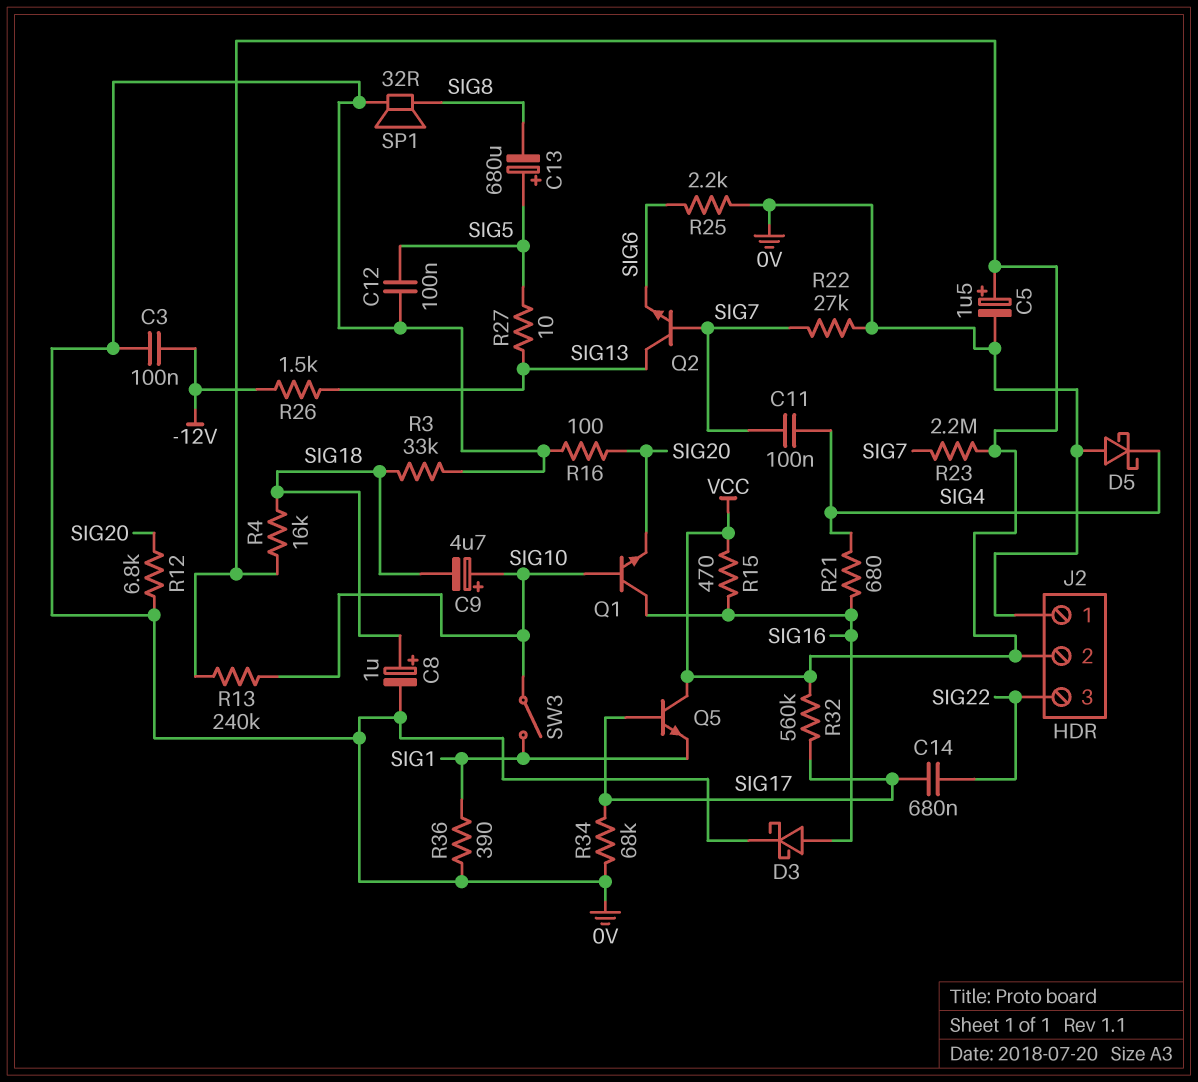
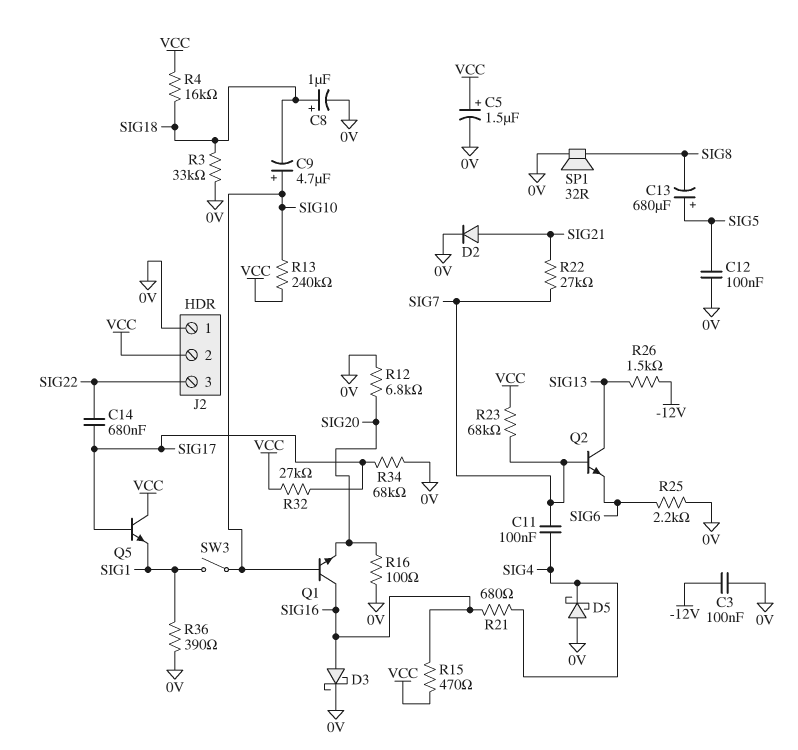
D2: none -> diode (A SIG21, K 0V)
R22: 27k (0V, SIG7) -> 27k (SIG7, SIG21)
R23: 2.2M (SIG7, VCC) -> 68k (SIG7, VCC)
R27: 10 (SIG5, SIG13) -> none
R32: 560k (SIG17, VCC) -> 27k (SIG17, VCC)

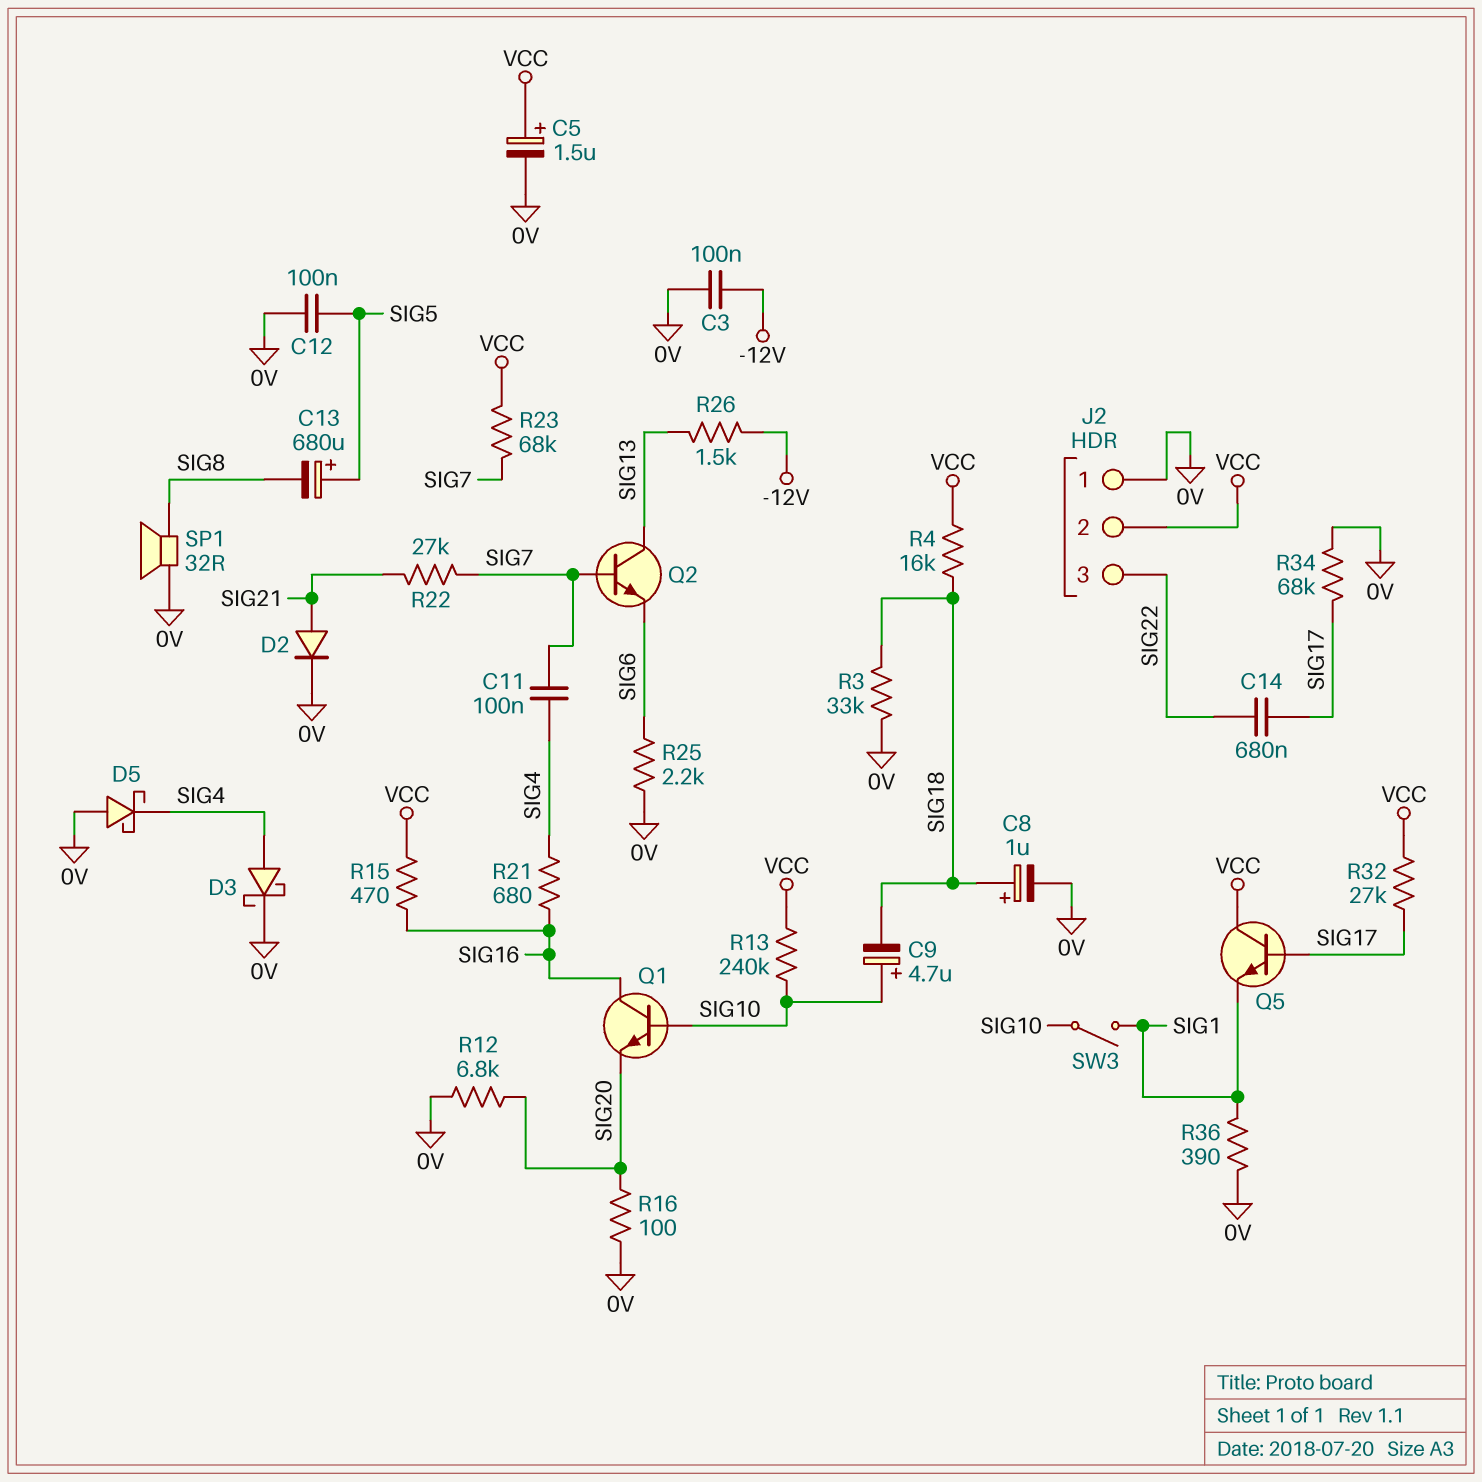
D3: schottky (A SIG16, K 0V) -> schottky (A SIG4, K 0V)

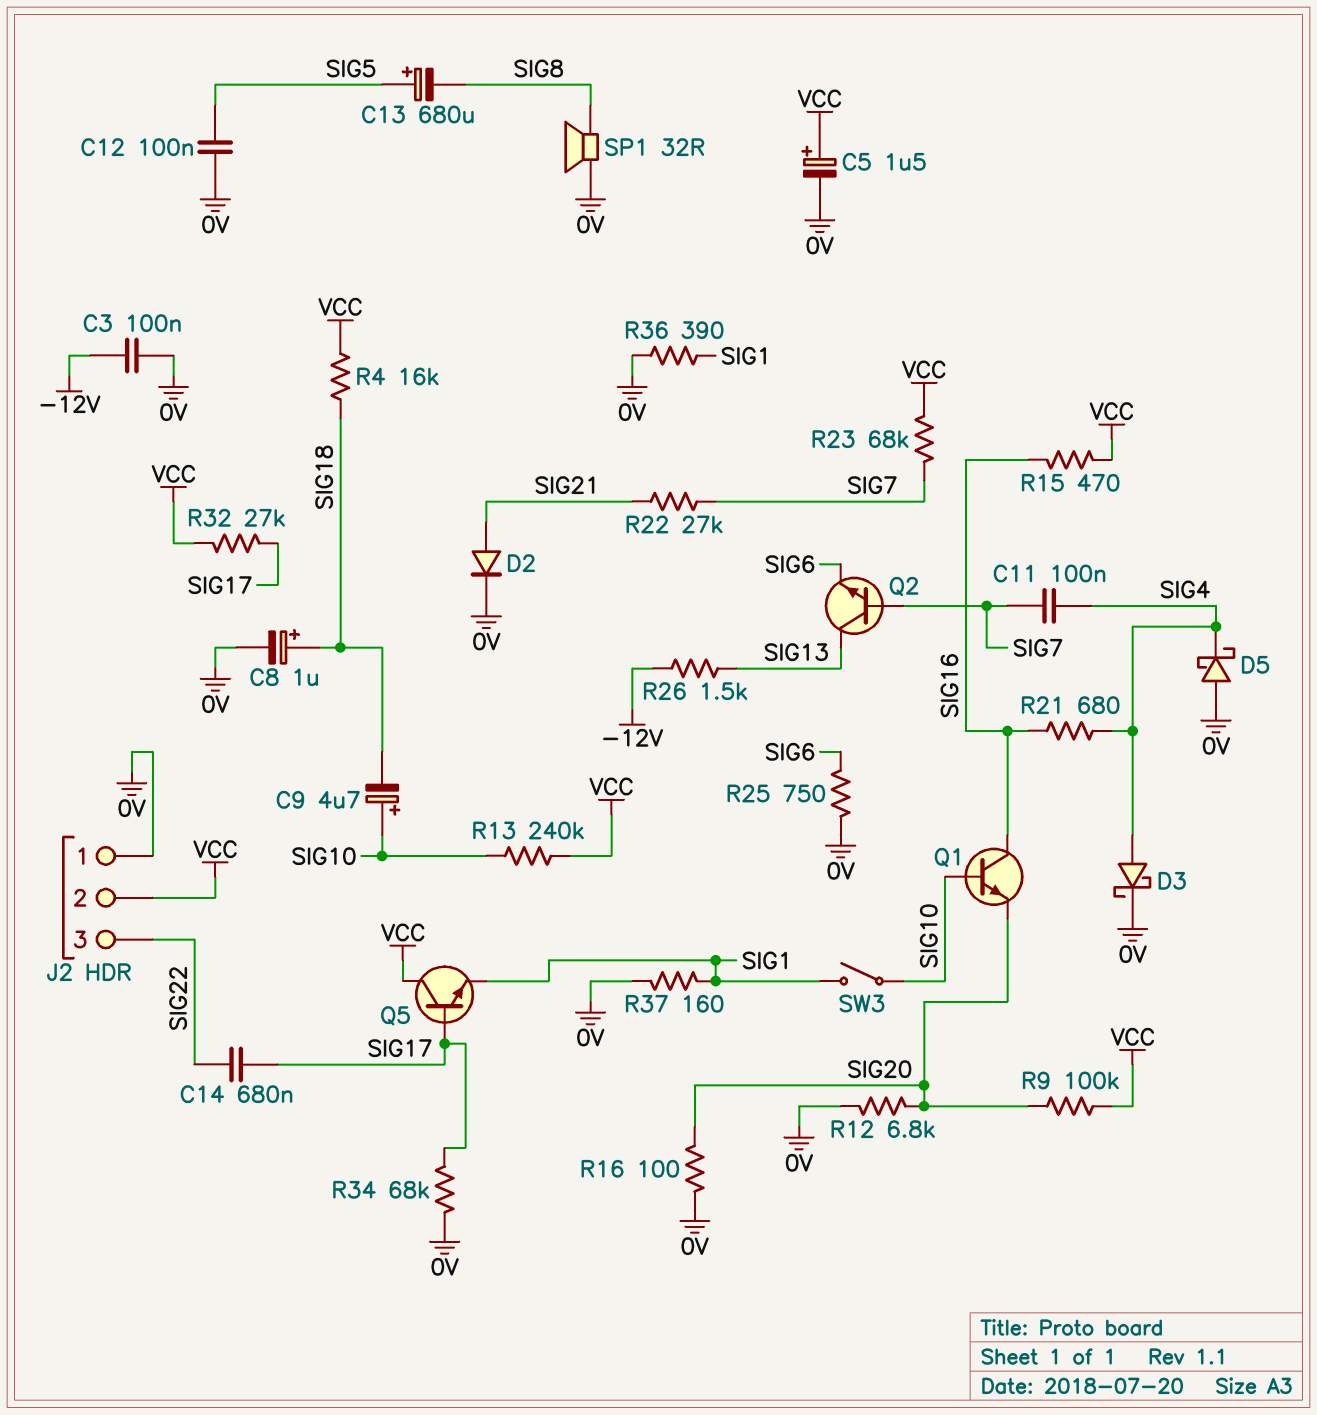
R3: 33k (0V, SIG18) -> none
R9: none -> 100k (SIG20, VCC)
R25: 2.2k (0V, SIG6) -> 750 (0V, SIG6)
R37: none -> 160 (0V, SIG1)

